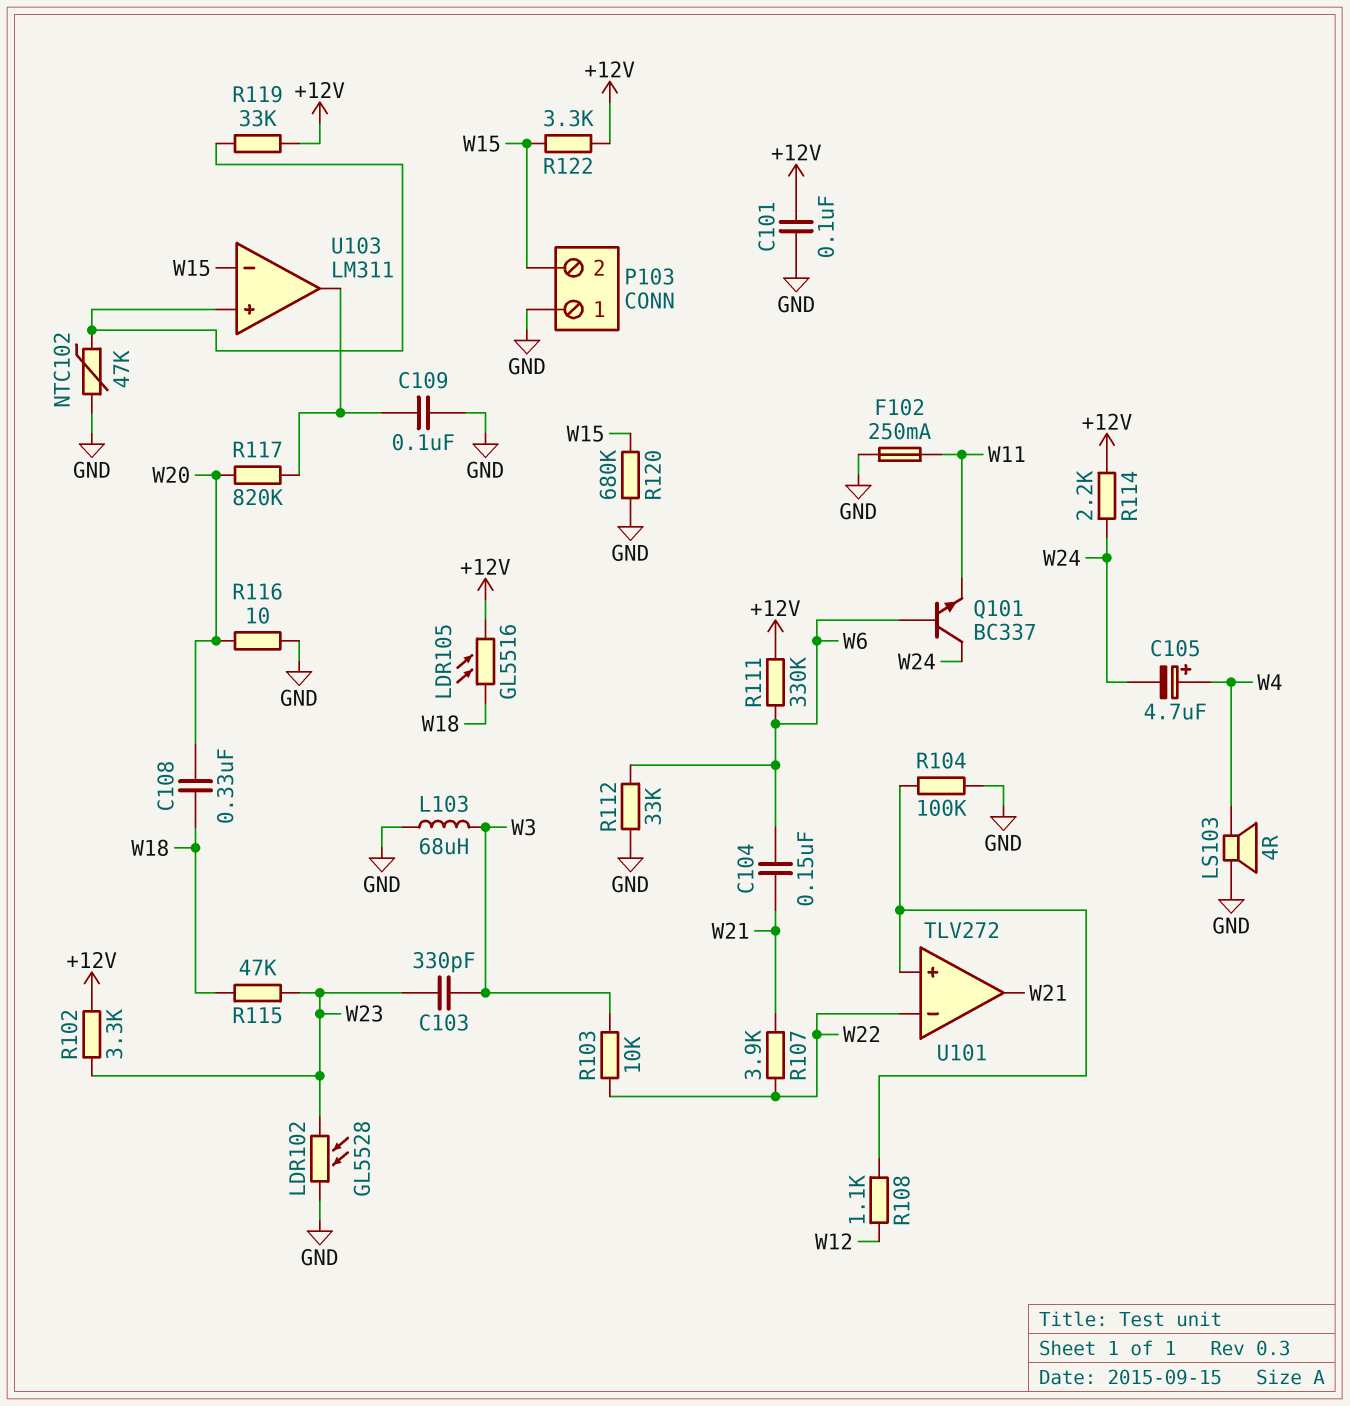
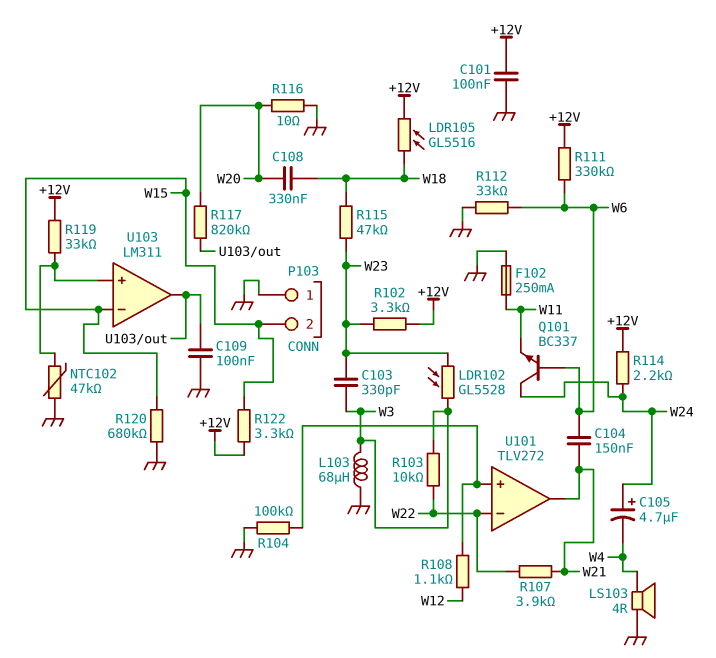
C105: 4.7uF (plus W4, minus W24) -> 4.7uF (plus W24, minus W4)
LDR102: GL5528 (GND, W23) -> GL5528 (W3, W23)

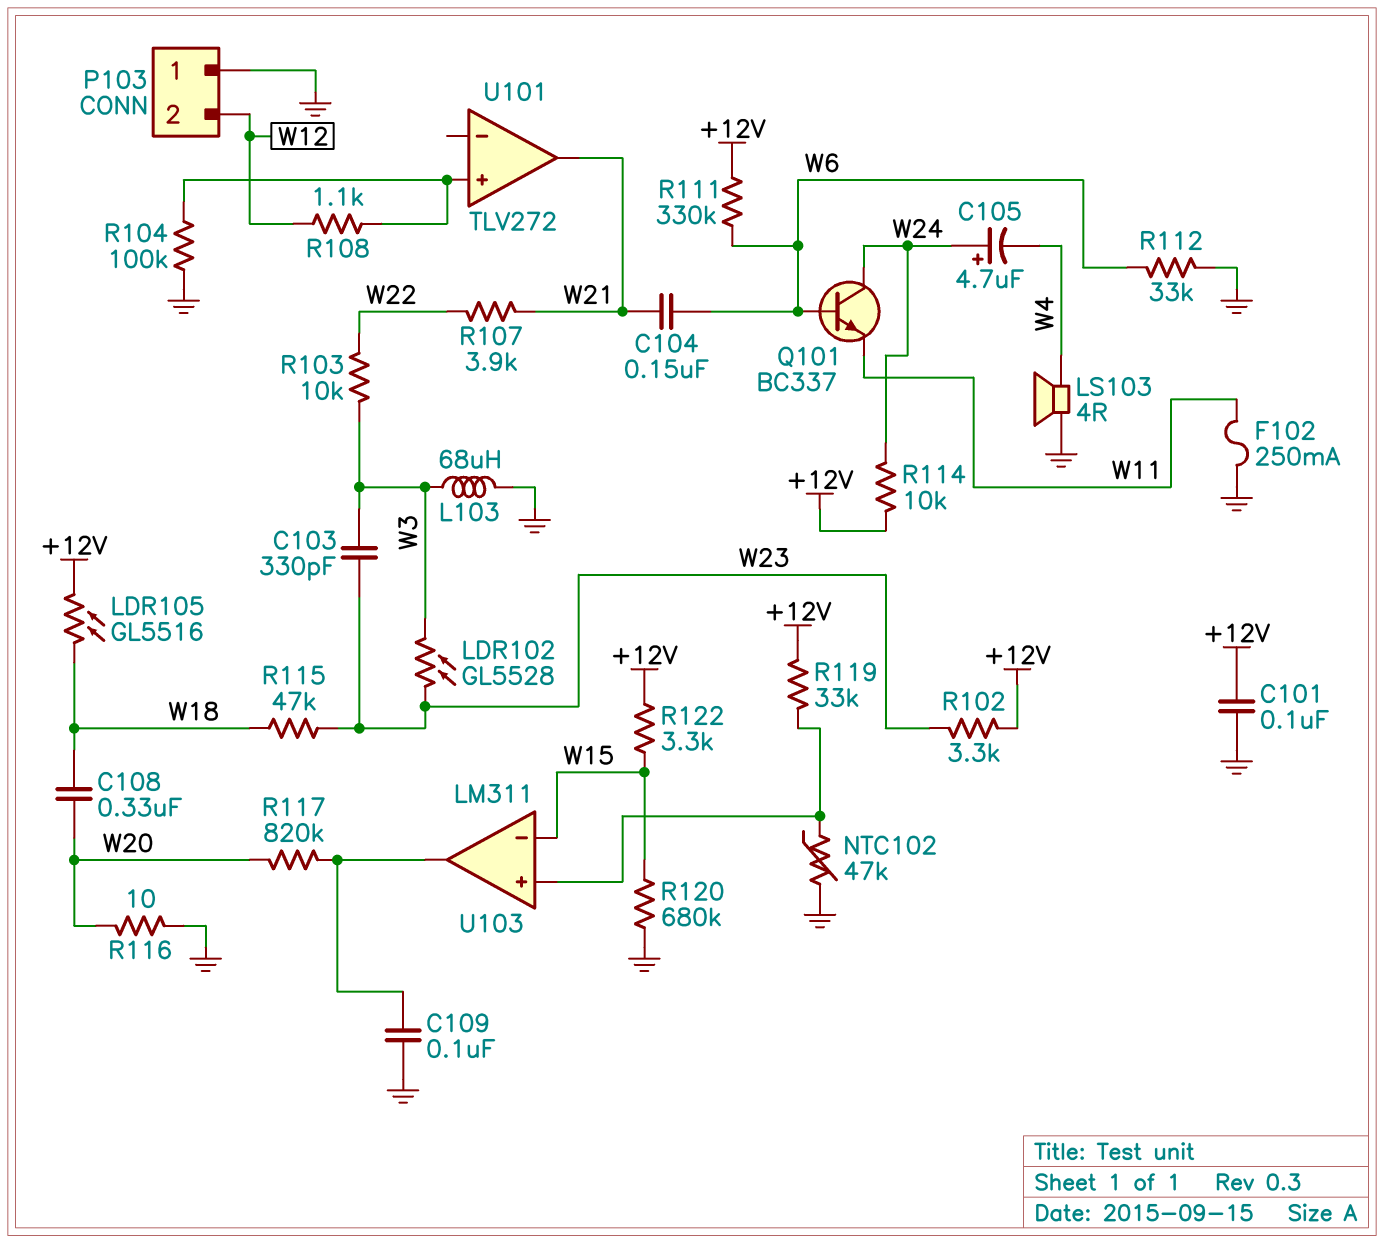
P103 pin 2: W15 -> W12
R114: 2.2k (+12V, W24) -> 10k (+12V, W24)
U101 pin in-: W22 -> none

